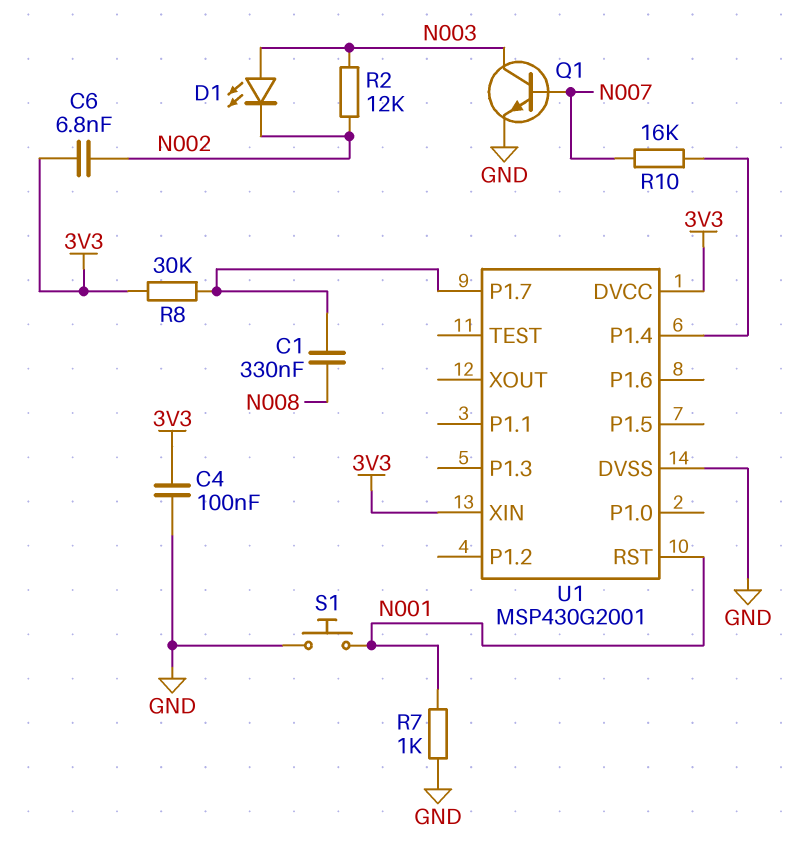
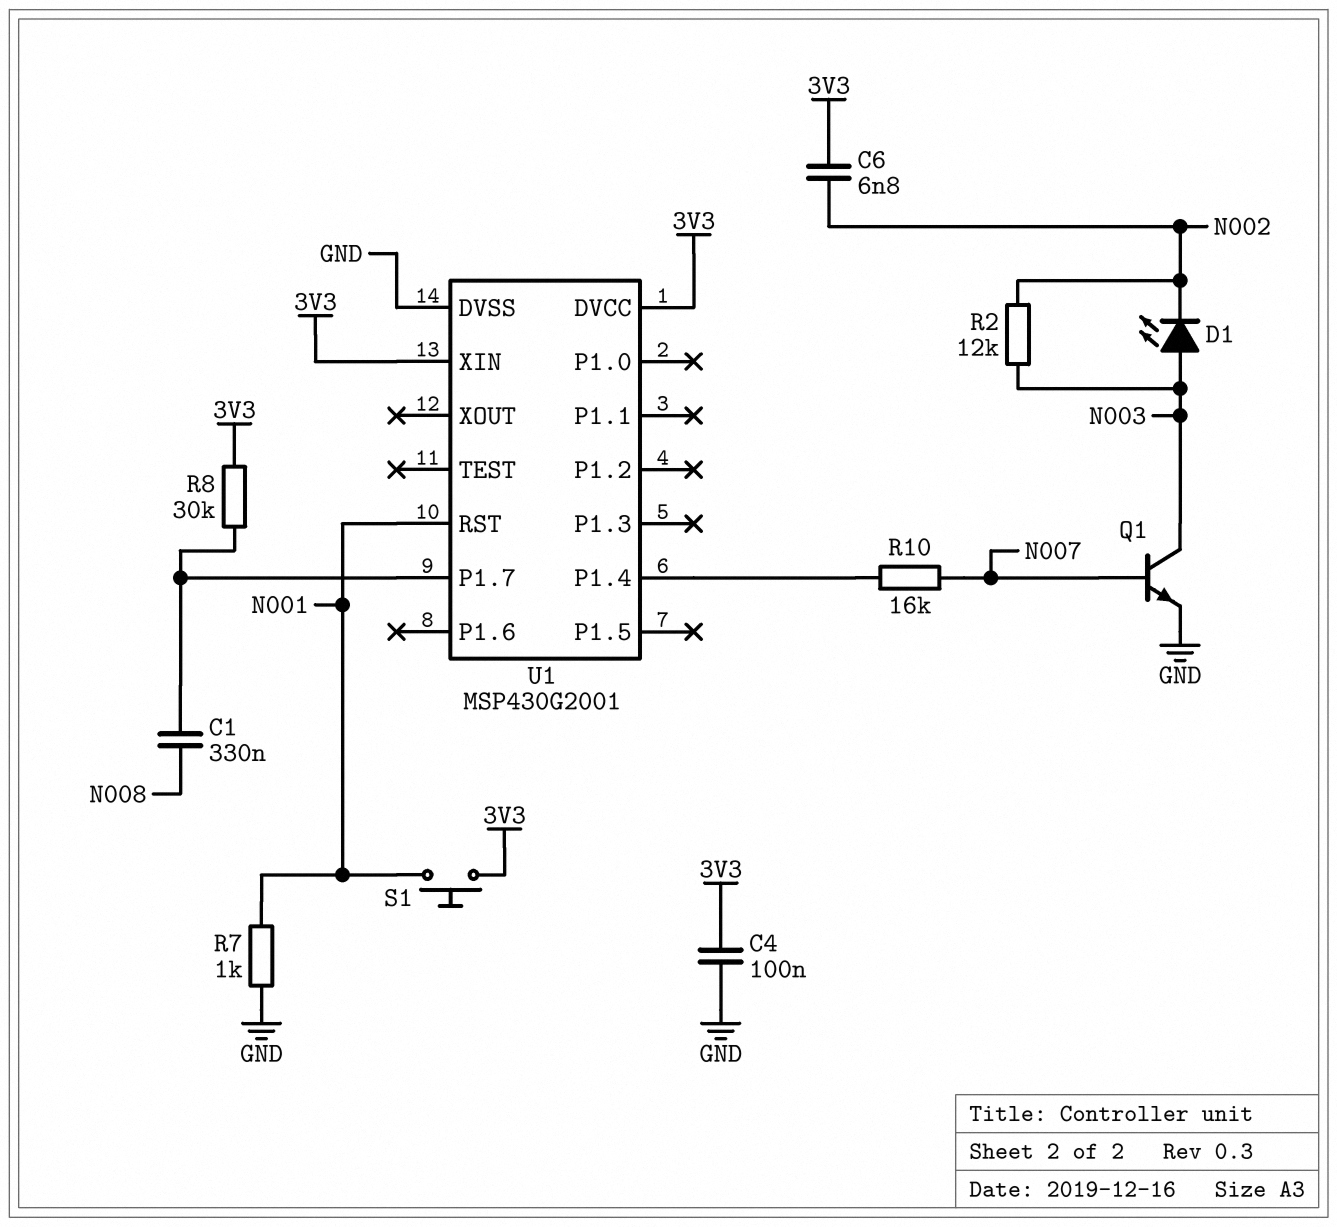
S1: button (GND, N001) -> button (3V3, N001)

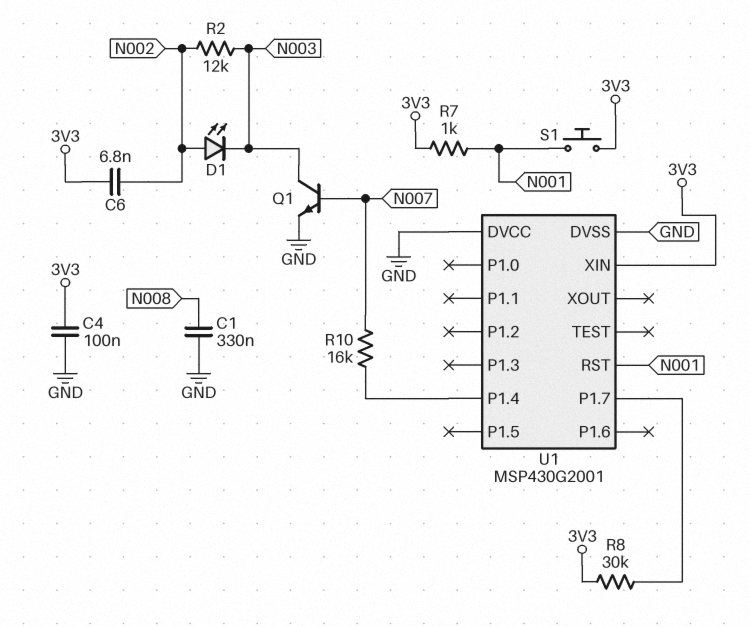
C1: 330nF (N008, U1/P1.7) -> 330nF (GND, N008)
D1: LED (A N003, K N002) -> LED (A N002, K N003)
R7: 1k (GND, N001) -> 1k (3V3, N001)
U1 pin DVCC: 3V3 -> GND

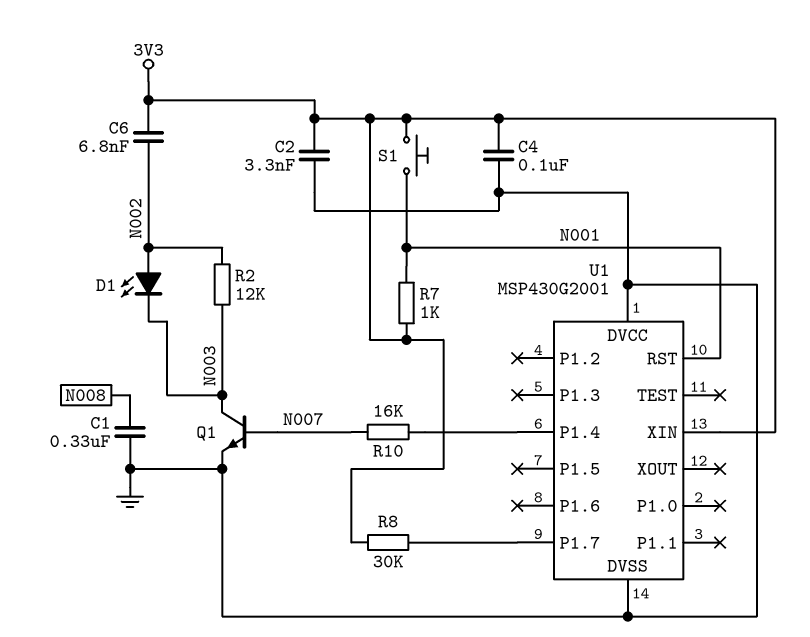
C2: none -> 3.3nF (3V3, GND)

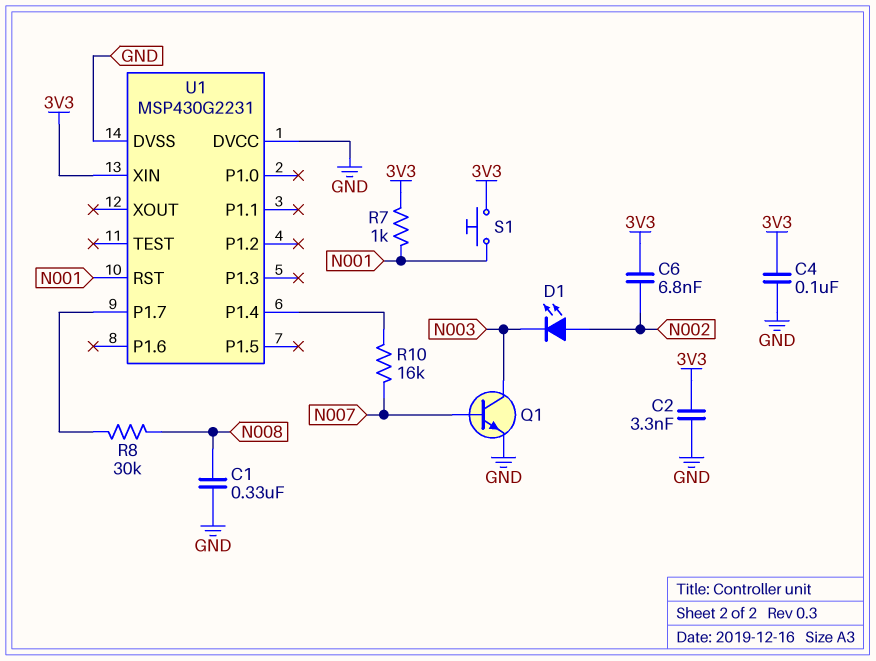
R2: 12k (N002, N003) -> none
R8: 30k (3V3, U1/P1.7) -> 30k (N008, U1/P1.7)
U1: MSP430G2001 -> MSP430G2231

